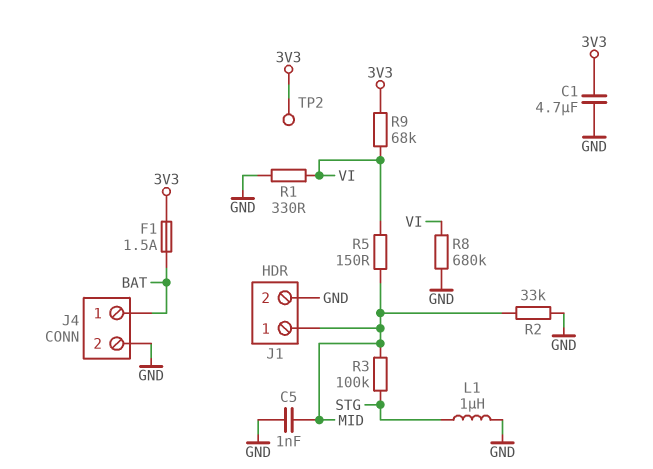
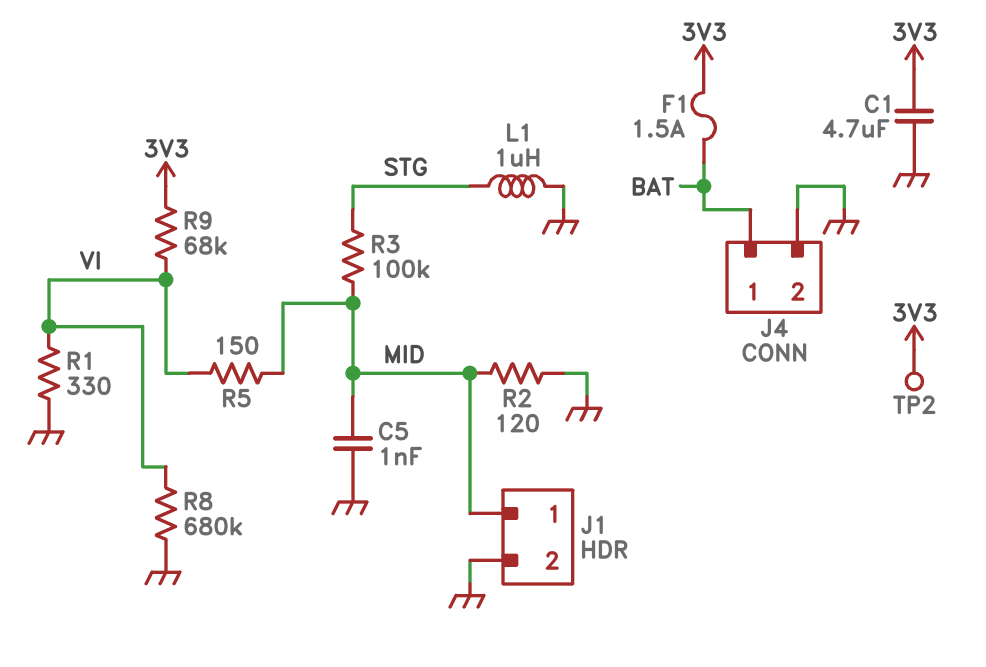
R2: 33k (GND, MID) -> 120 (GND, MID)

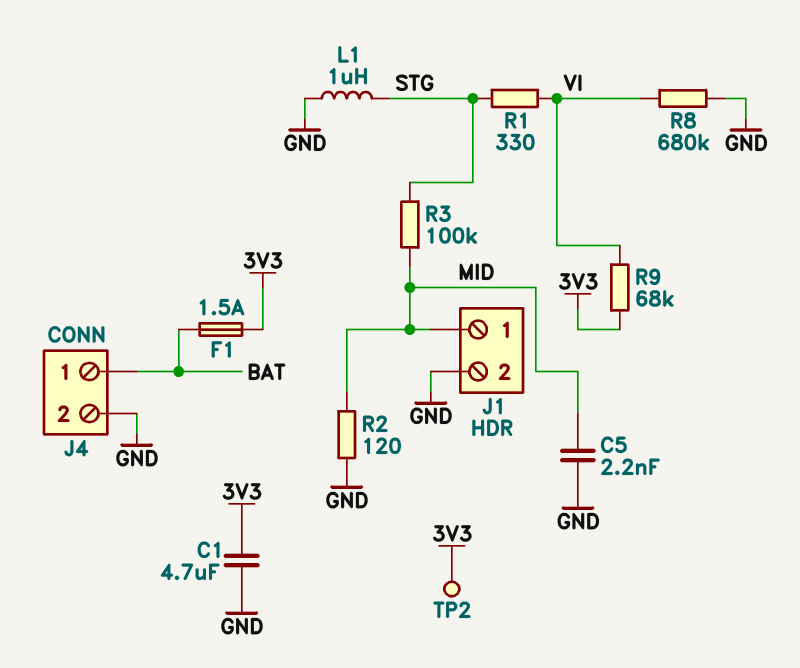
C5: 1nF (GND, MID) -> 2.2nF (GND, MID)
R1: 330 (GND, VI) -> 330 (STG, VI)
R5: 150 (MID, VI) -> none

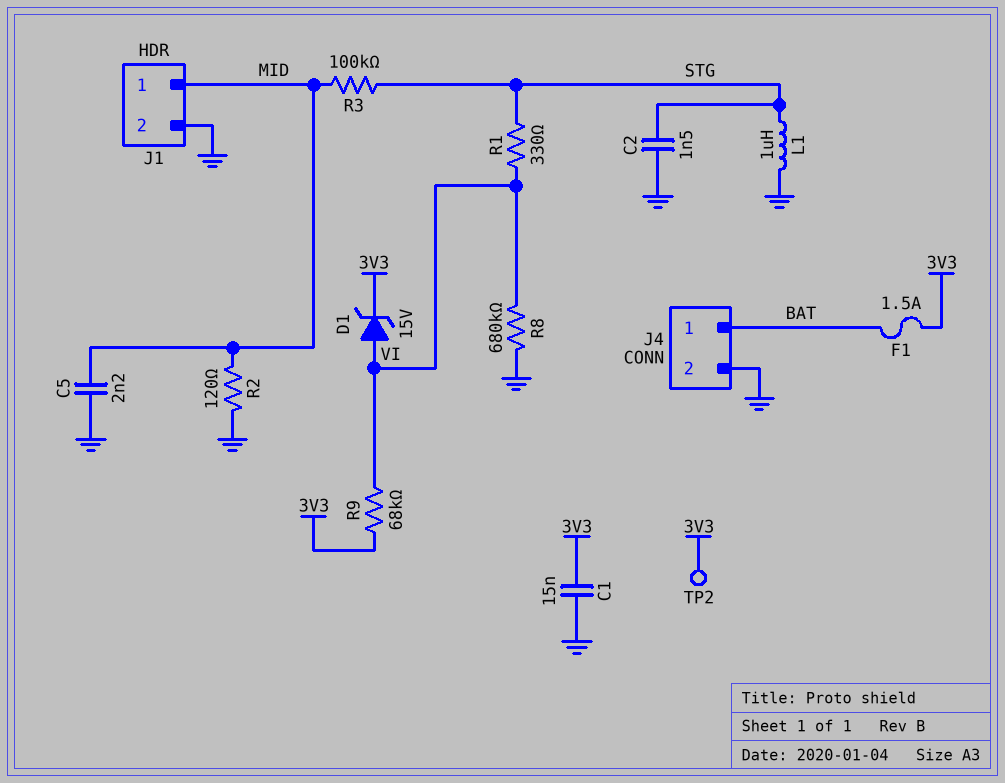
C1: 4.7uF (3V3, GND) -> 15nF (3V3, GND)
C2: none -> 1.5nF (GND, STG)
D1: none -> zener 15V (A VI, K 3V3)

